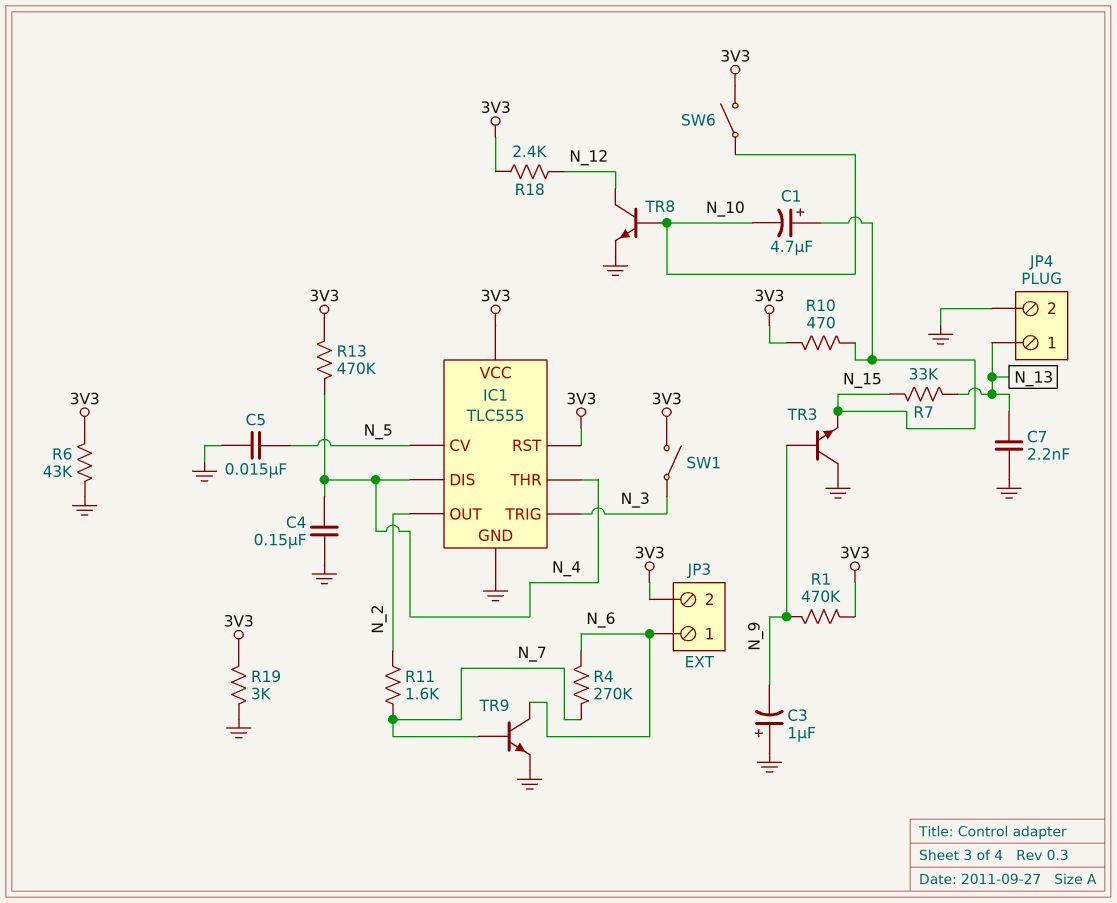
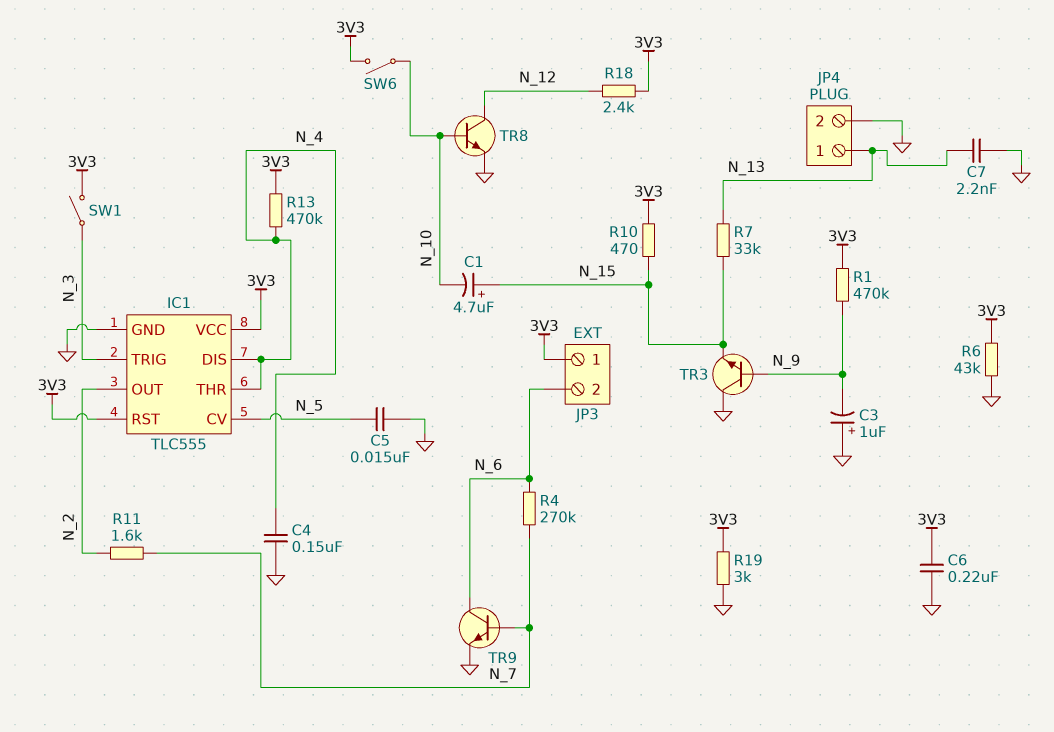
C6: none -> 220nF (3V3, GND)
JP3 pin 1: N_6 -> 3V3
JP3 pin 2: 3V3 -> N_6

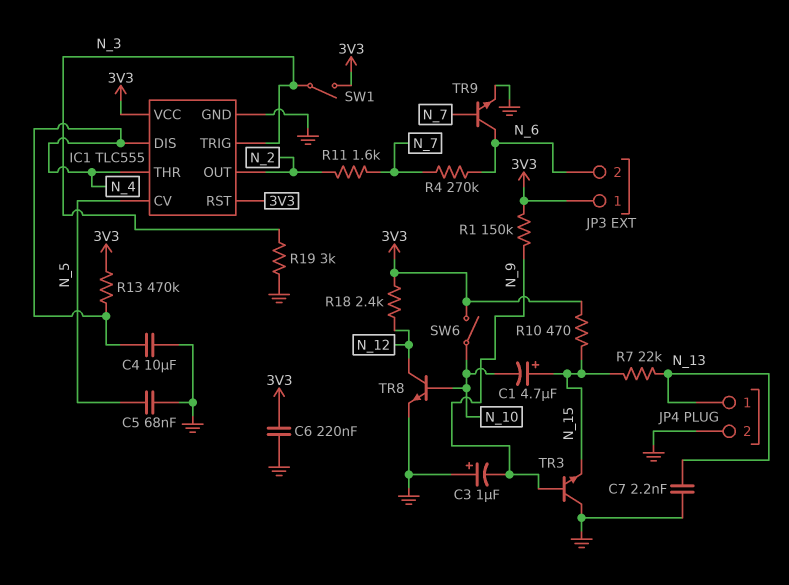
C4: 150nF (GND, N_4) -> 10uF (GND, N_4)
C5: 15nF (GND, N_5) -> 68nF (GND, N_5)
R1: 470k (3V3, N_9) -> 150k (3V3, N_9)
R6: 43k (3V3, GND) -> none
R7: 33k (N_13, N_15) -> 22k (N_13, N_15)
R19: 3k (3V3, GND) -> 3k (GND, N_3)

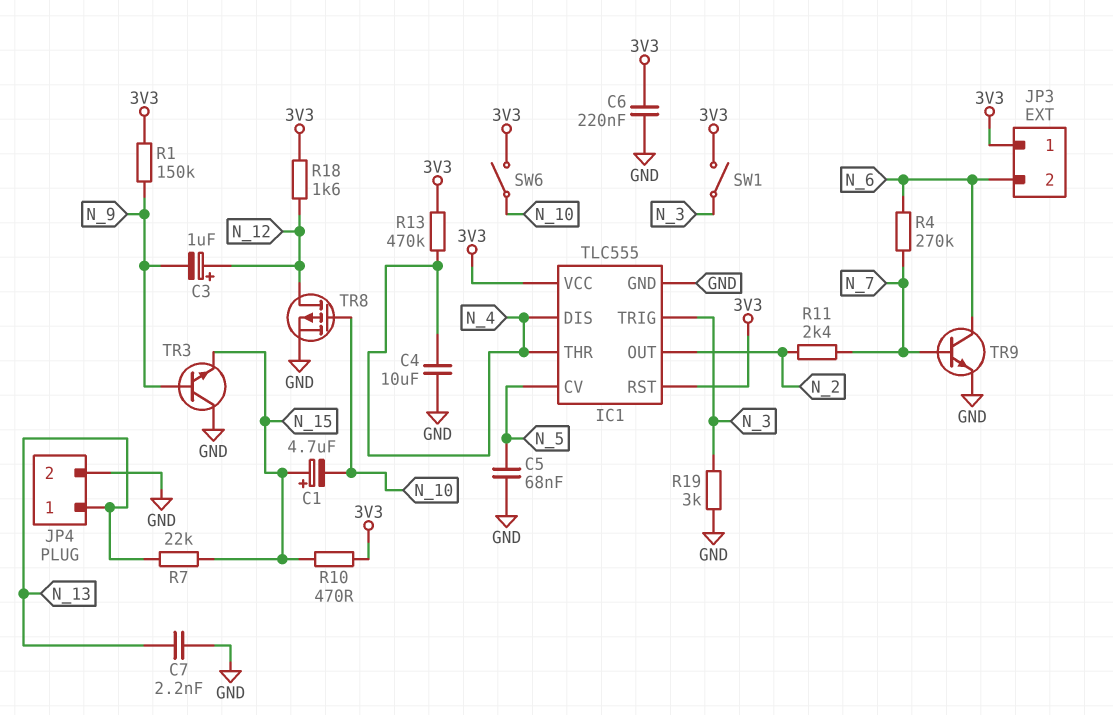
C3: 1uF (plus GND, minus N_9) -> 1uF (plus N_12, minus N_9)
R11: 1.6k (N_2, N_7) -> 2.4k (N_2, N_7)
R18: 2.4k (3V3, N_12) -> 1.6k (3V3, N_12)
TR8: NPN (B N_10, C N_12, E GND) -> PMOS (G N_10, D N_12, S GND)

